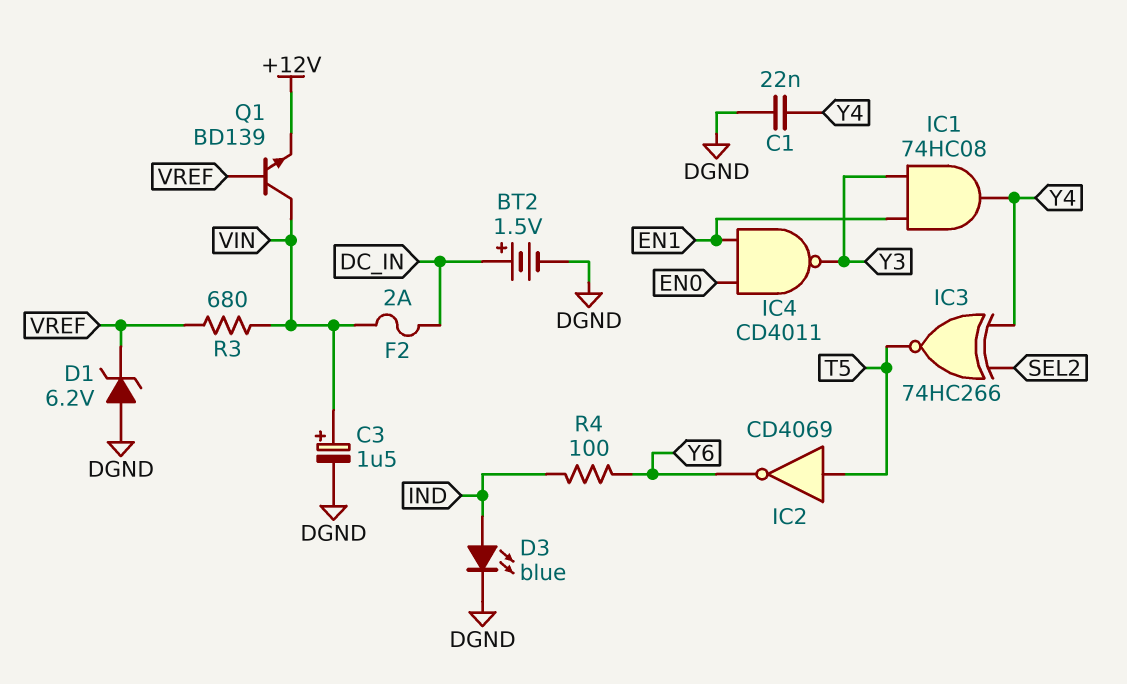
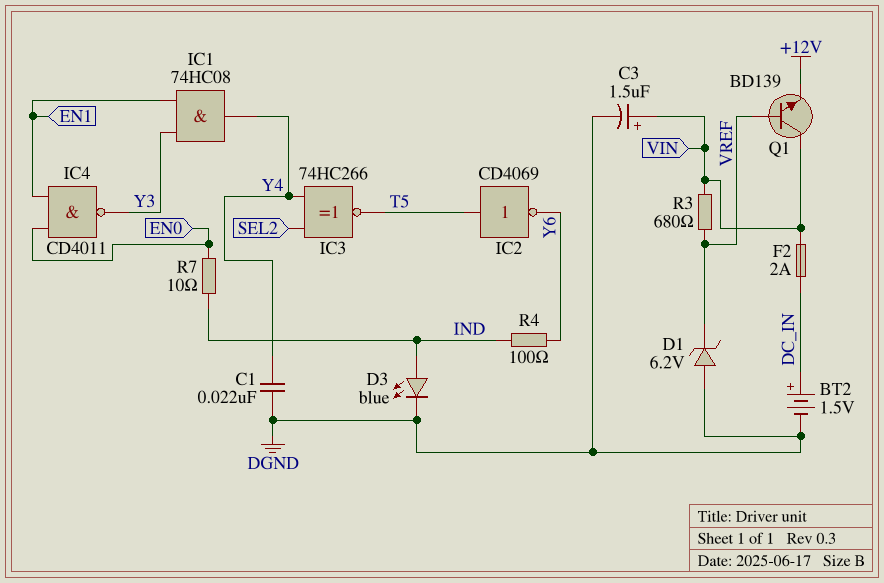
R7: none -> 10 (EN0, IND)

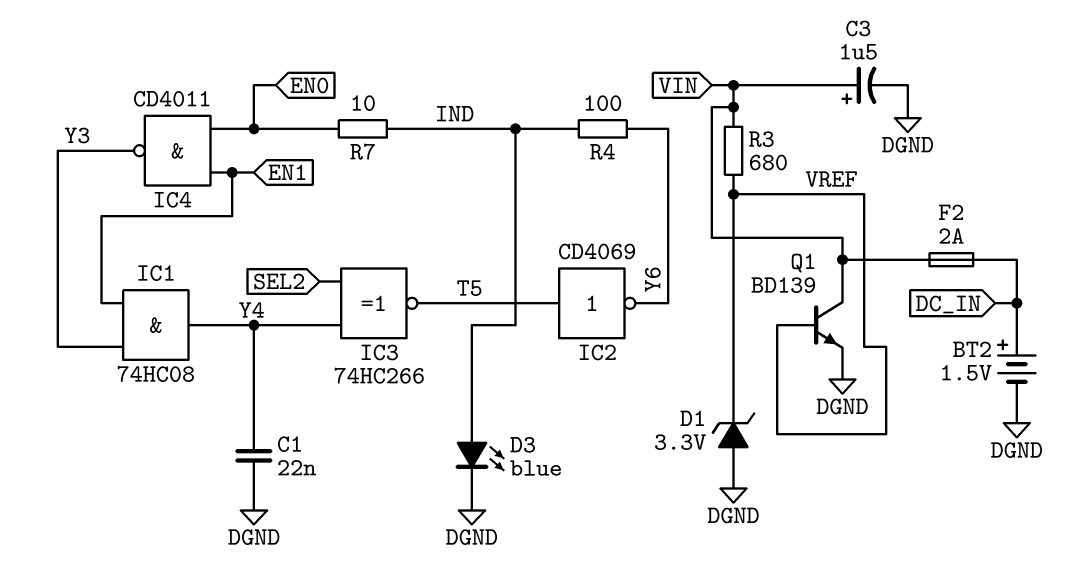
D1: zener 6.2V (A DGND, K VREF) -> zener 3.3V (A DGND, K VREF)
Q1: NPN BD139 (B VREF, C VIN, E +12V) -> NPN BD139 (B VREF, C VIN, E DGND)

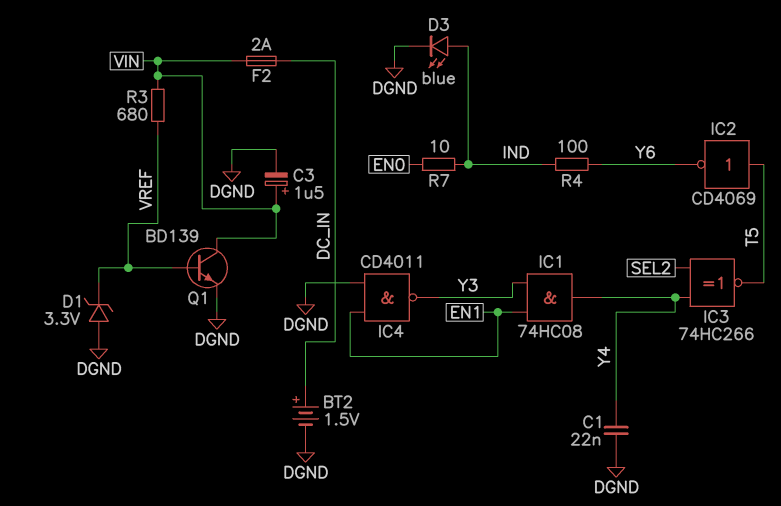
IC4: NAND CD4011 (in EN0, in EN1, out Y3) -> NAND CD4011 (in DGND, in EN1, out Y3)

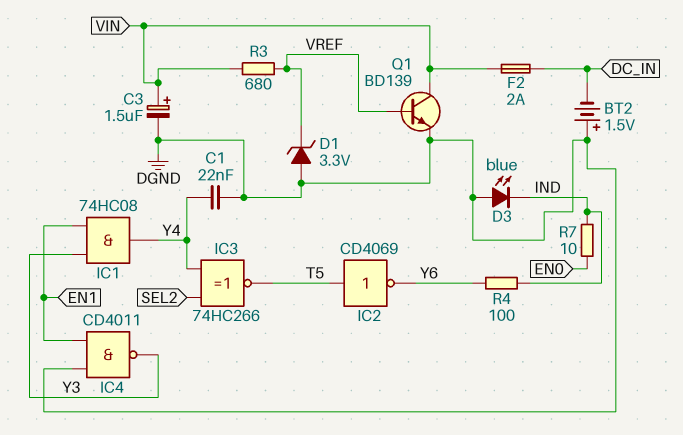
BT2: 1.5V (plus DC_IN, minus DGND) -> 1.5V (plus DGND, minus DC_IN)
D3: LED blue (A IND, K DGND) -> LED blue (A DGND, K IND)

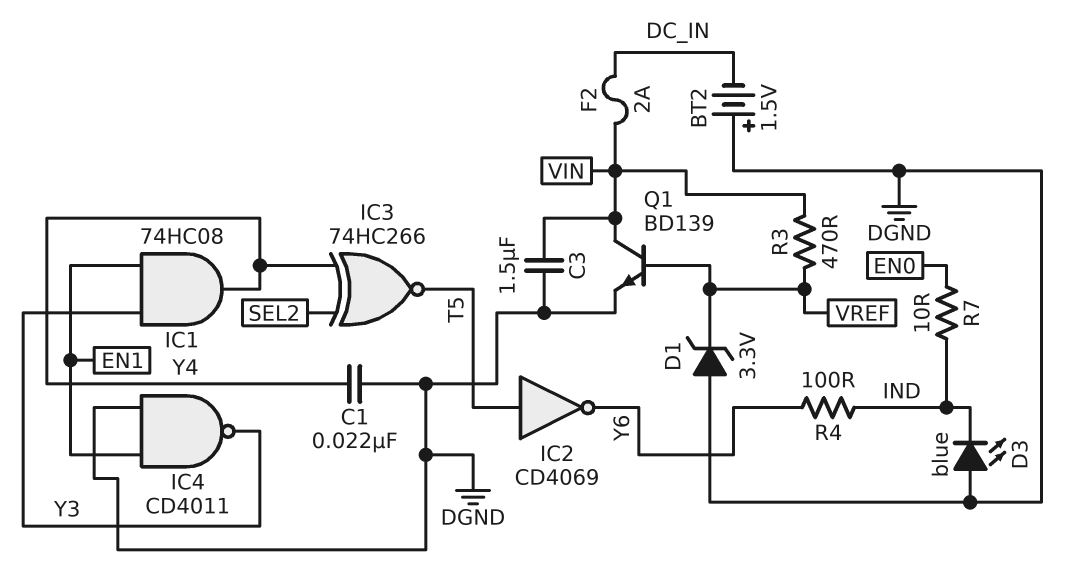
C3: 1.5uF (plus VIN, minus DGND) -> 1.5uF (DGND, VIN)
R3: 680 (VIN, VREF) -> 470 (VIN, VREF)

